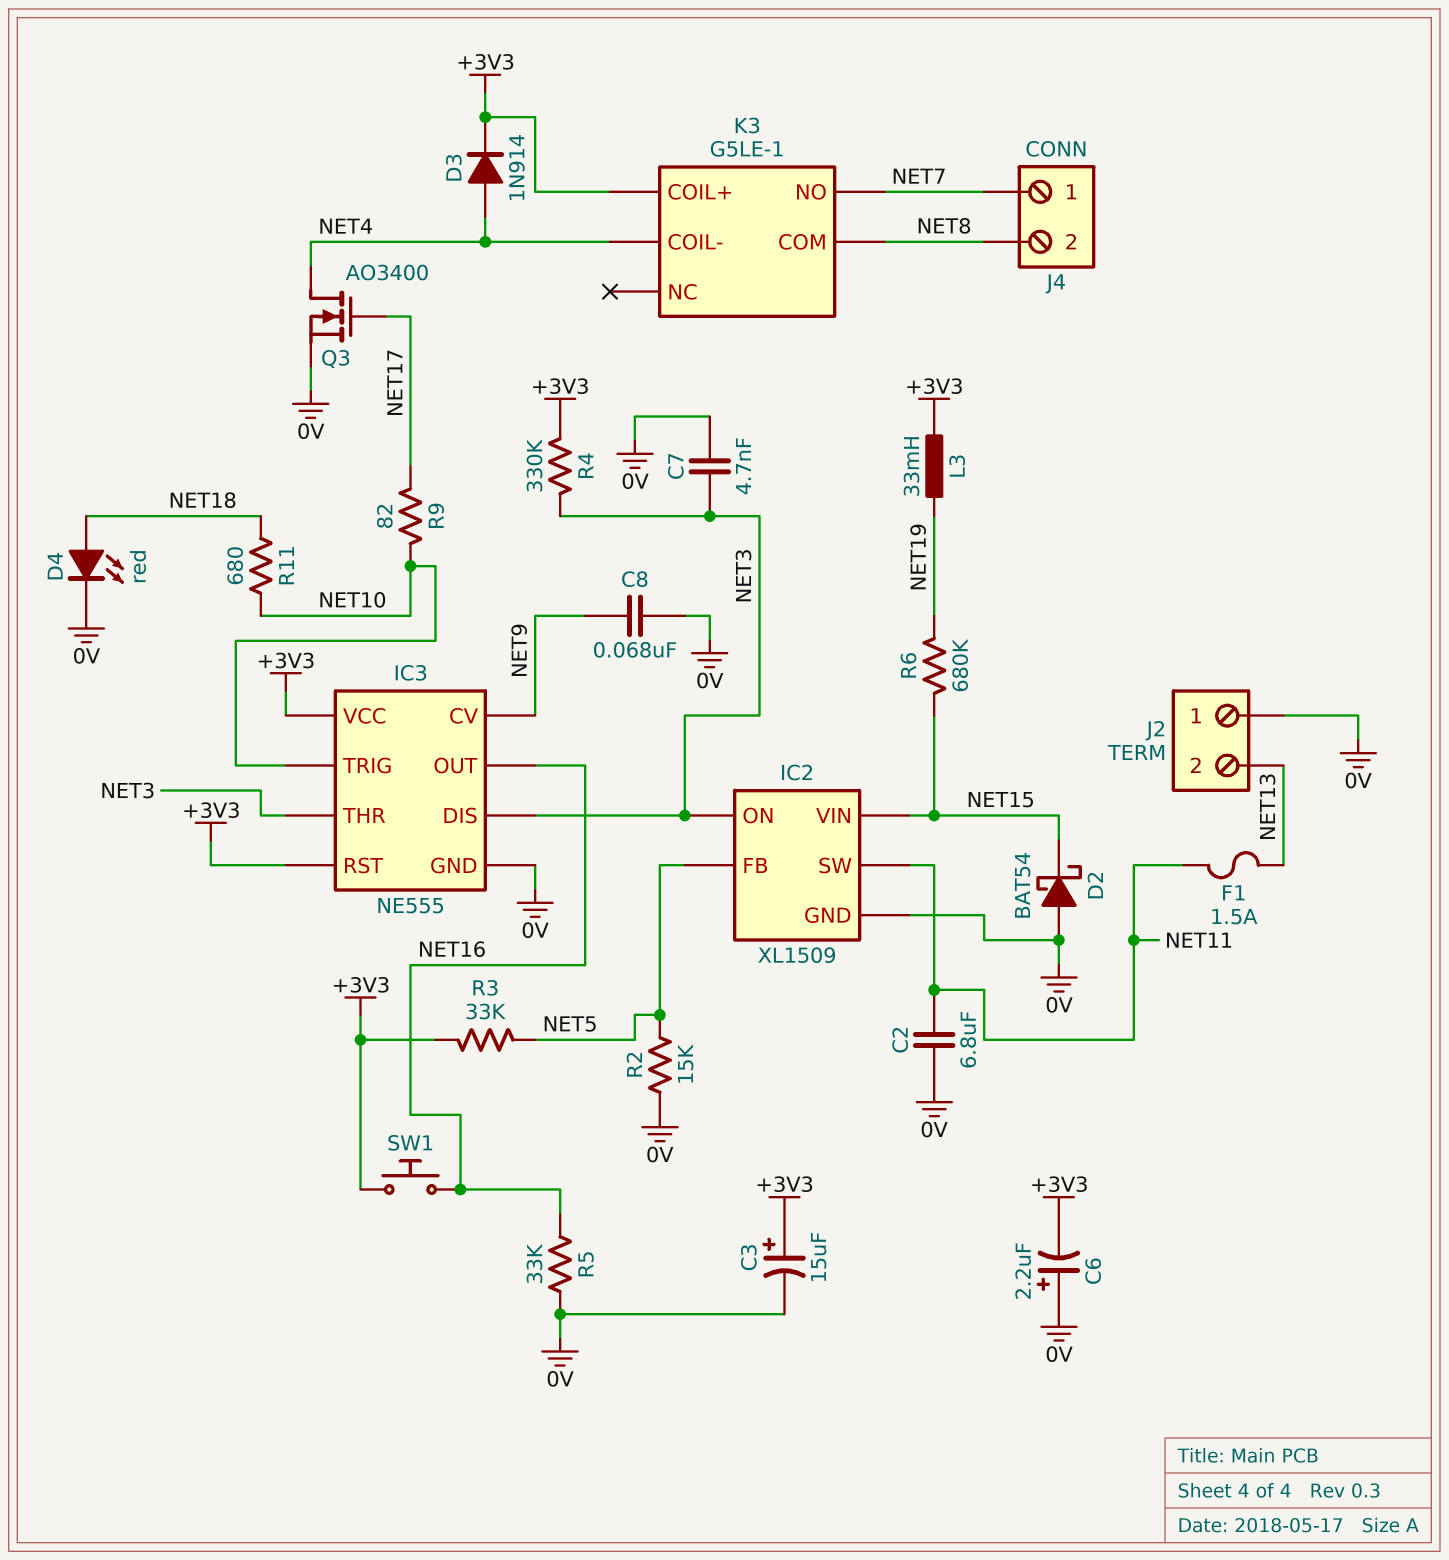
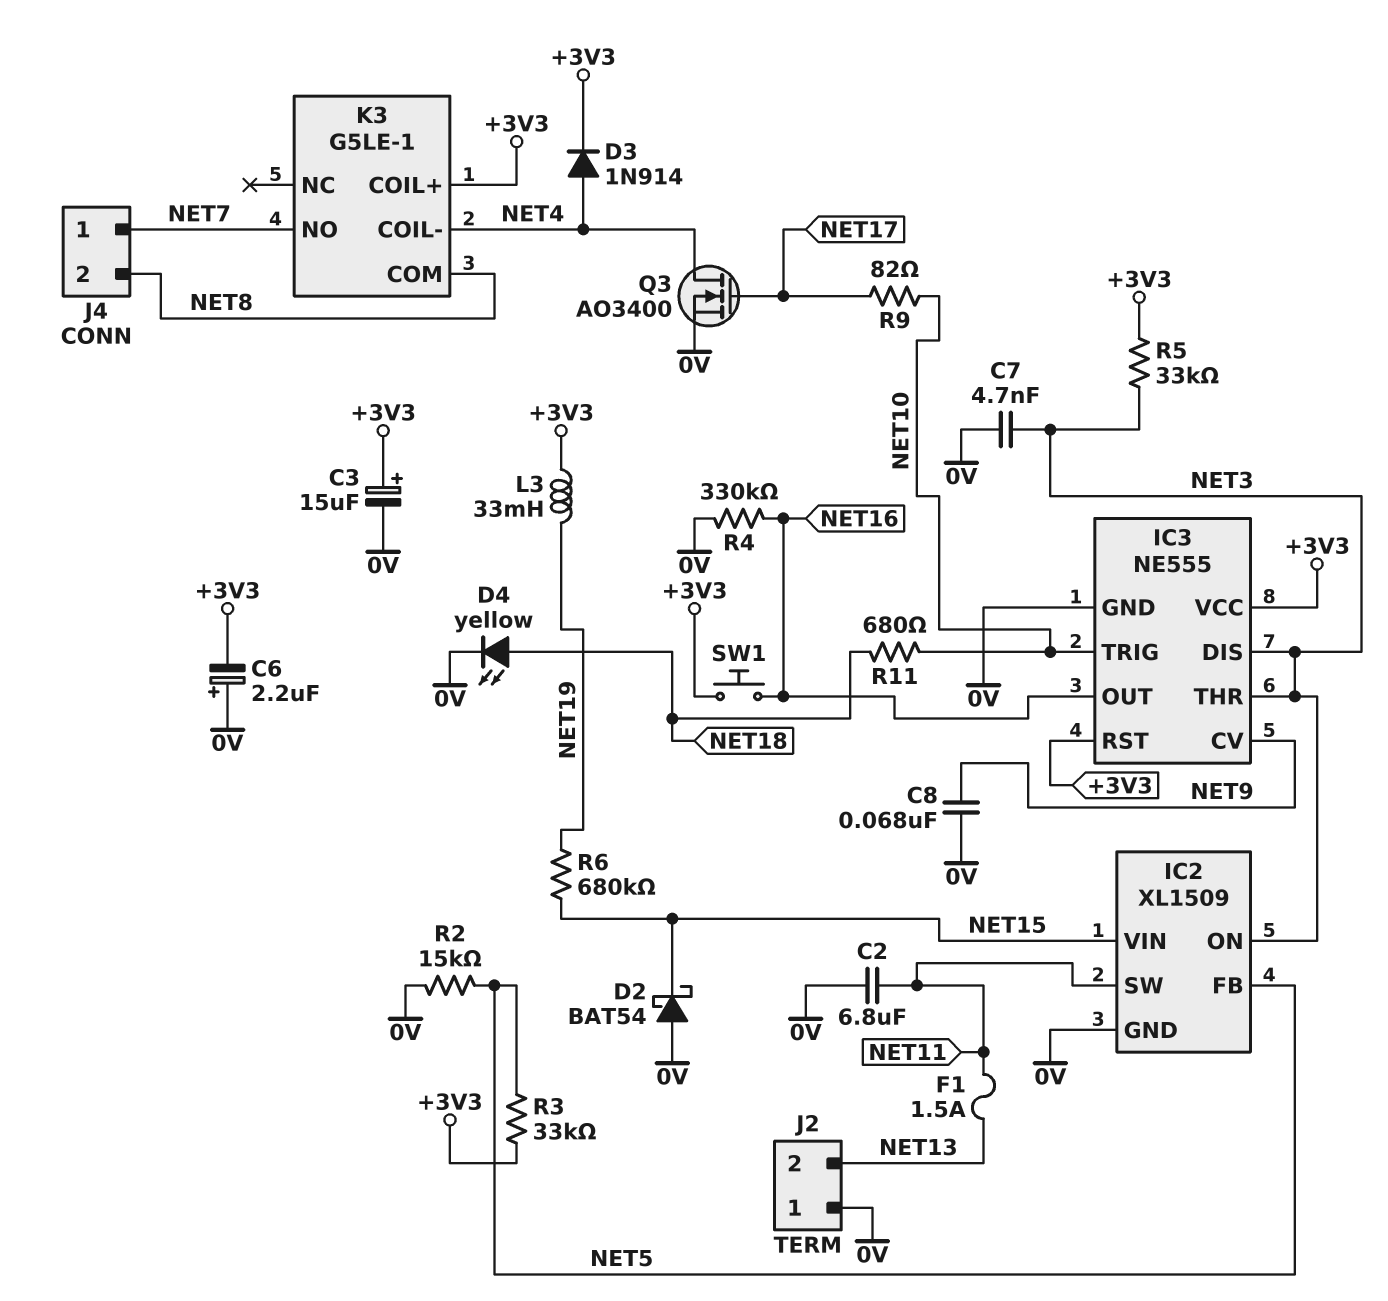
D4: LED red (A NET18, K 0V) -> LED yellow (A NET18, K 0V)
R4: 330k (+3V3, NET3) -> 330k (0V, NET16)
R5: 33k (0V, NET16) -> 33k (+3V3, NET3)

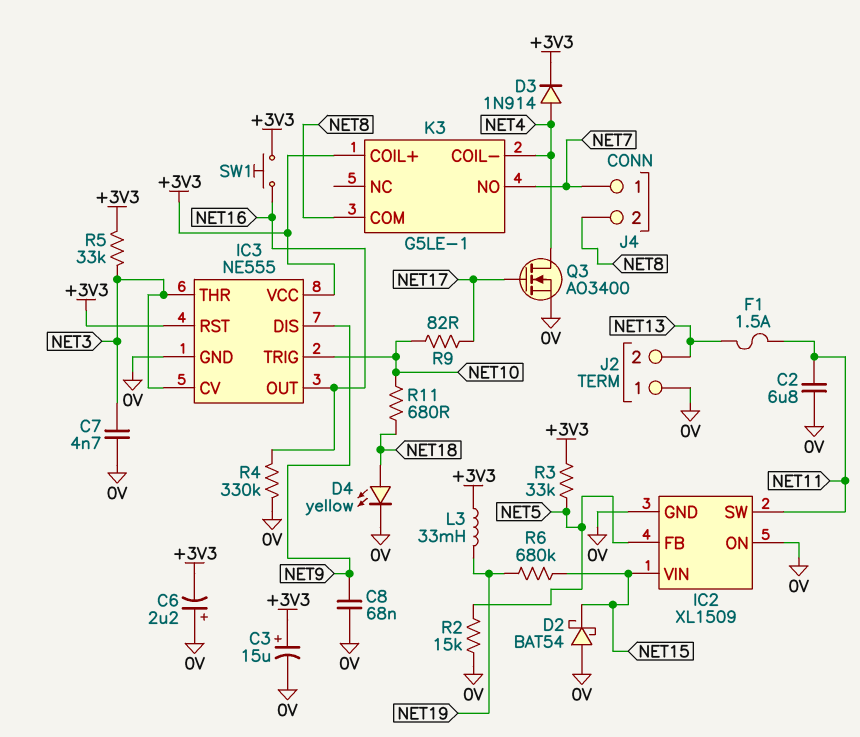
IC2 pin ON: NET3 -> 0V
IC3 pin CV: NET9 -> NET3
IC3 pin DIS: NET3 -> NET9

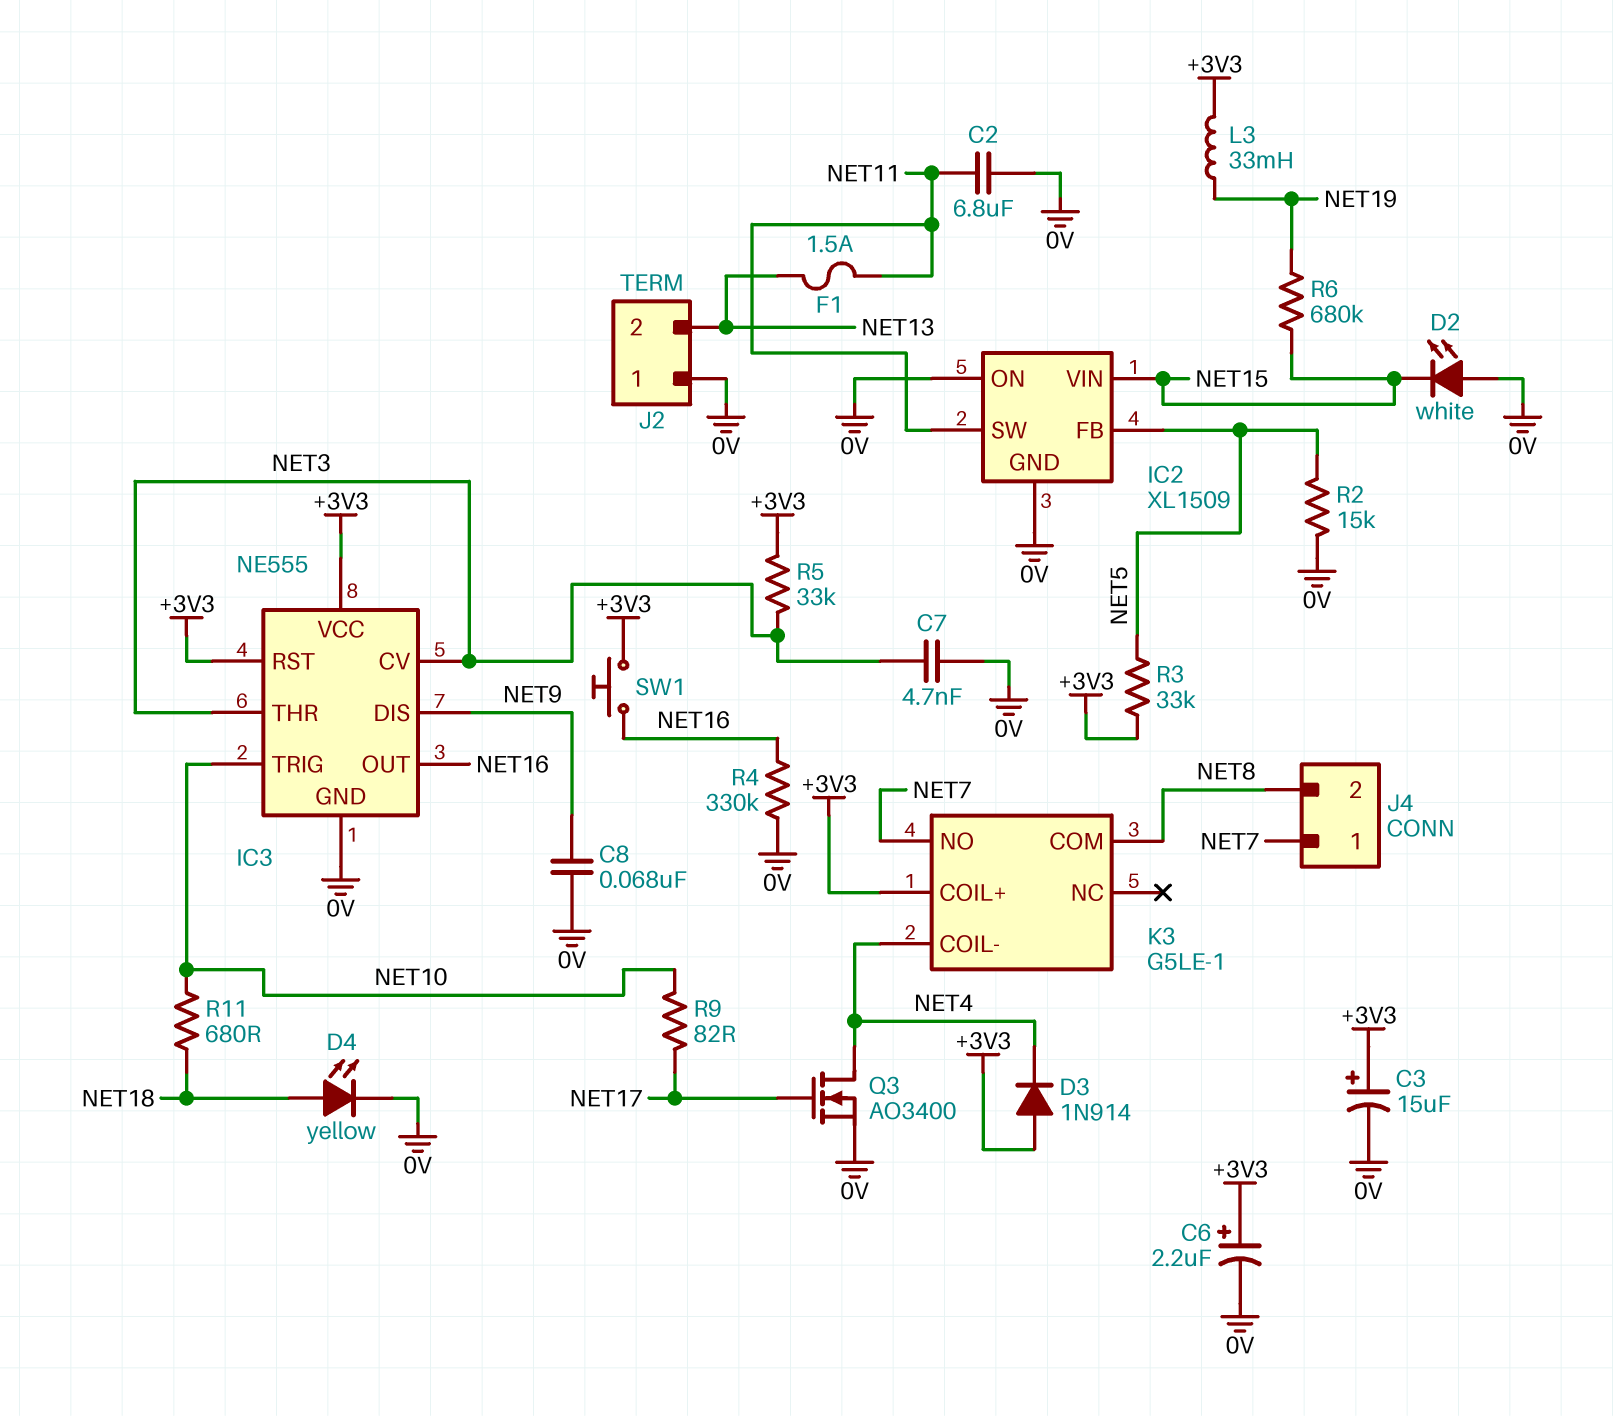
C6: 2.2uF (plus 0V, minus +3V3) -> 2.2uF (plus +3V3, minus 0V)
D2: schottky BAT54 (A 0V, K NET15) -> LED white (A 0V, K NET15)
D3: diode 1N914 (A NET4, K +3V3) -> diode 1N914 (A +3V3, K NET4)

